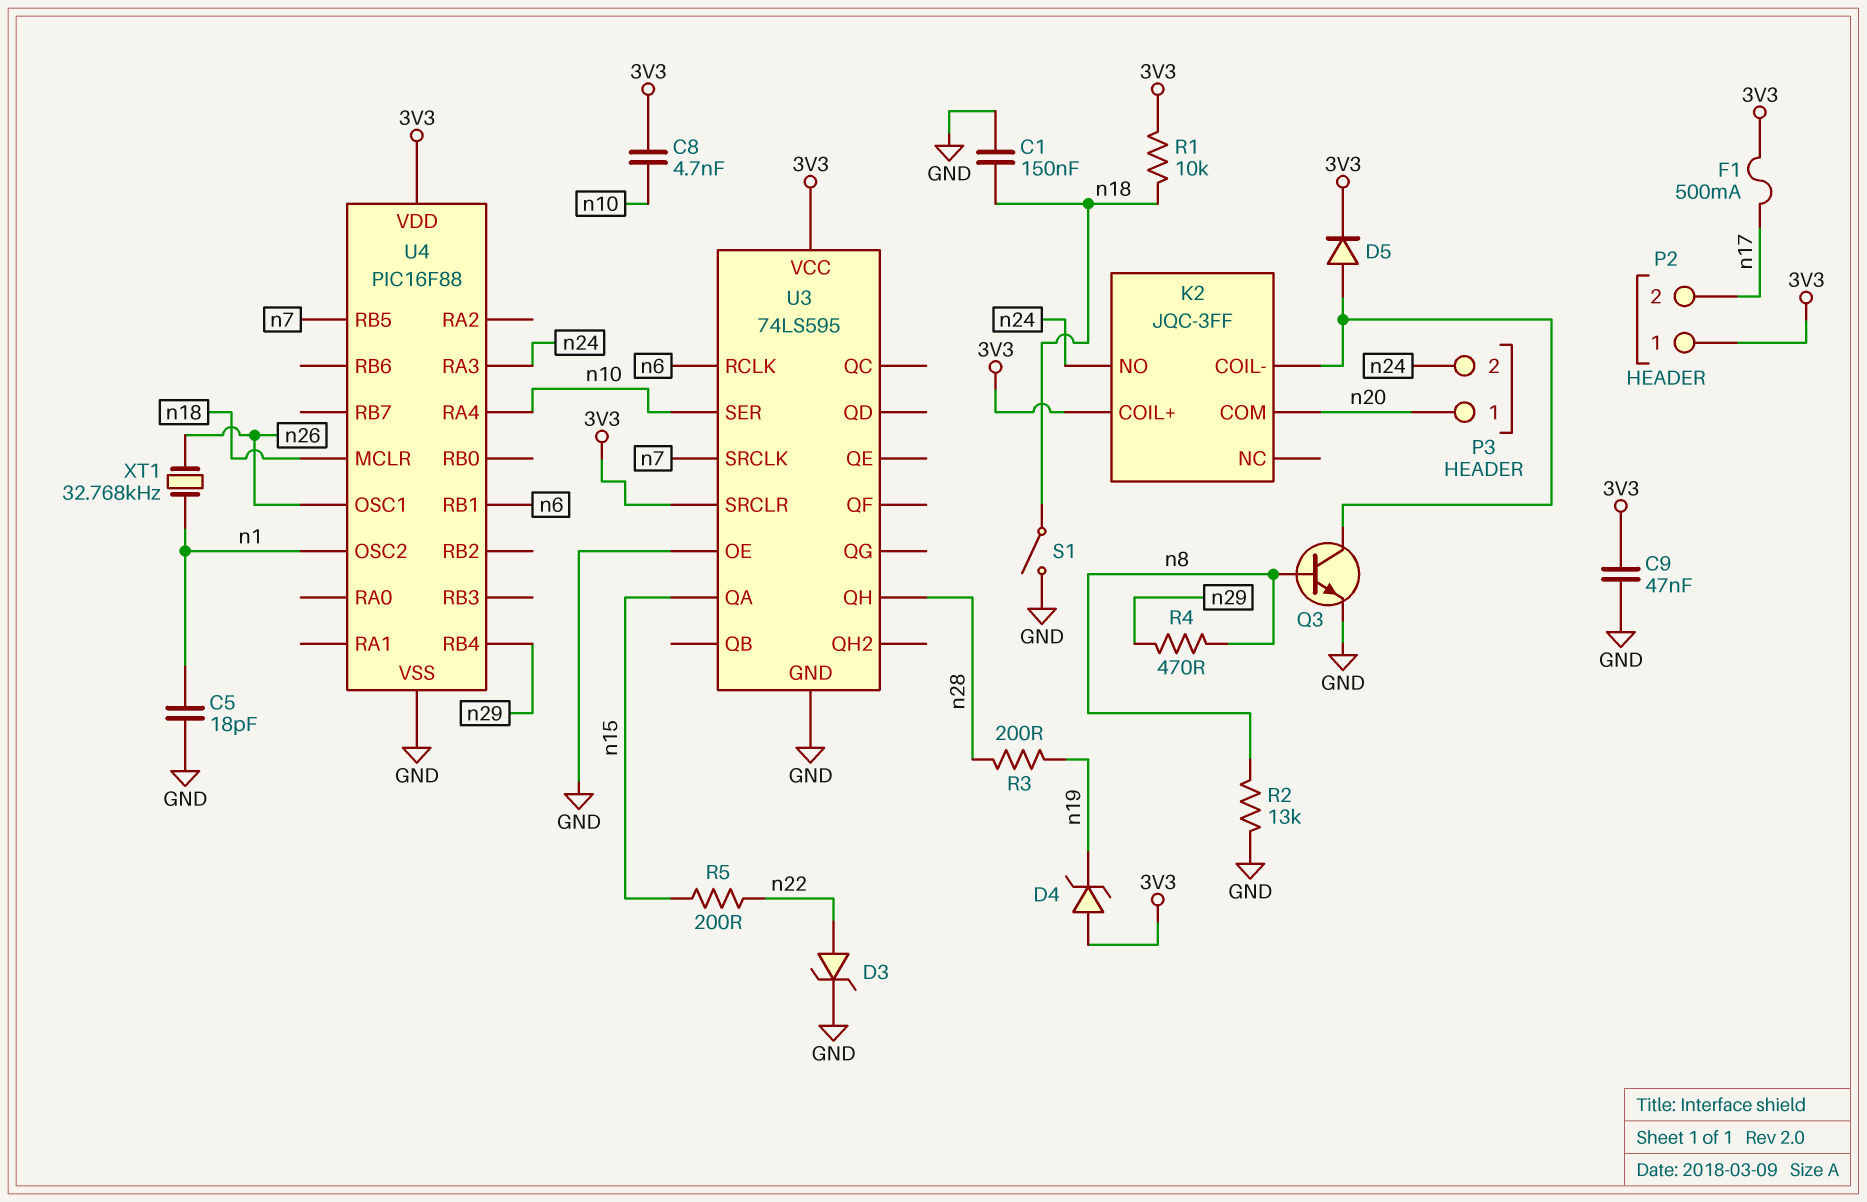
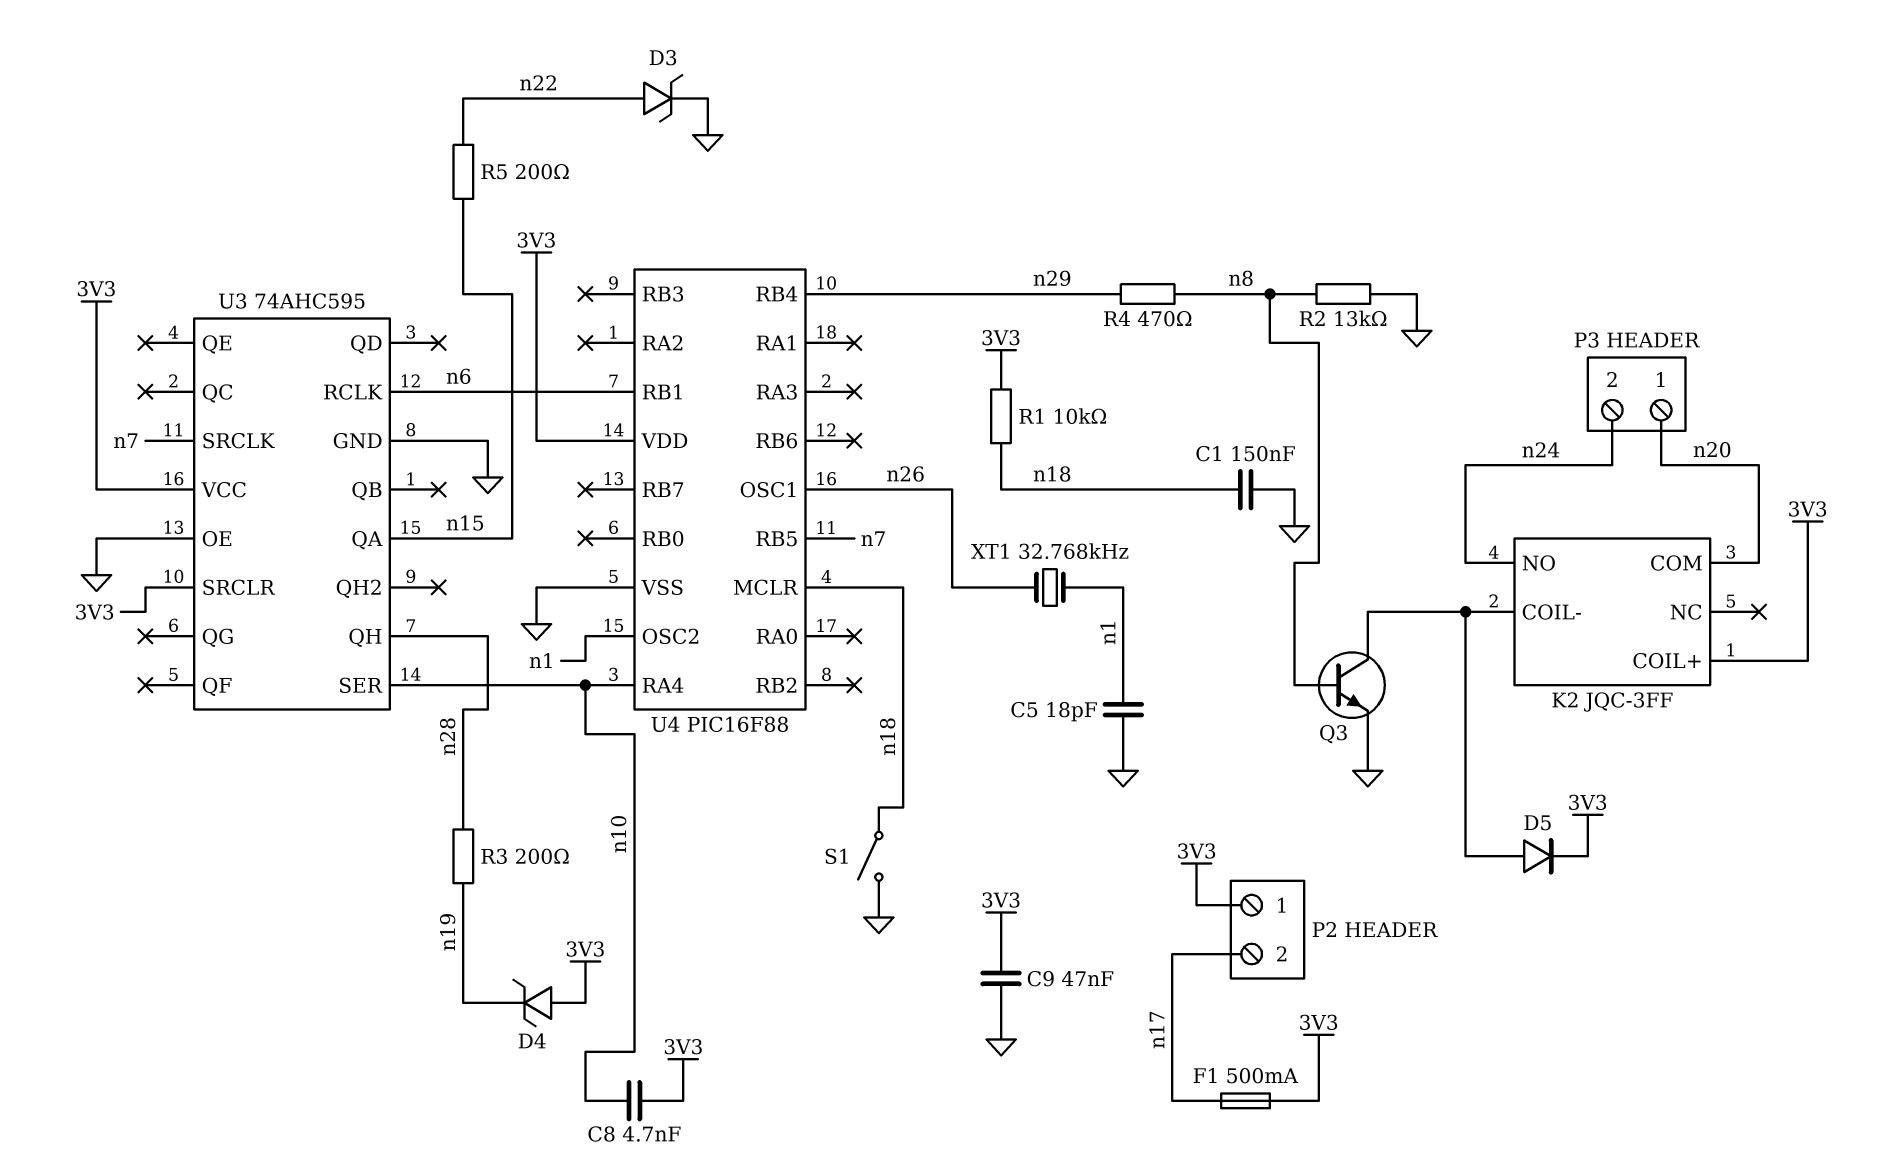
U3: 74LS595 -> 74AHC595
U4 pin RA3: n24 -> none

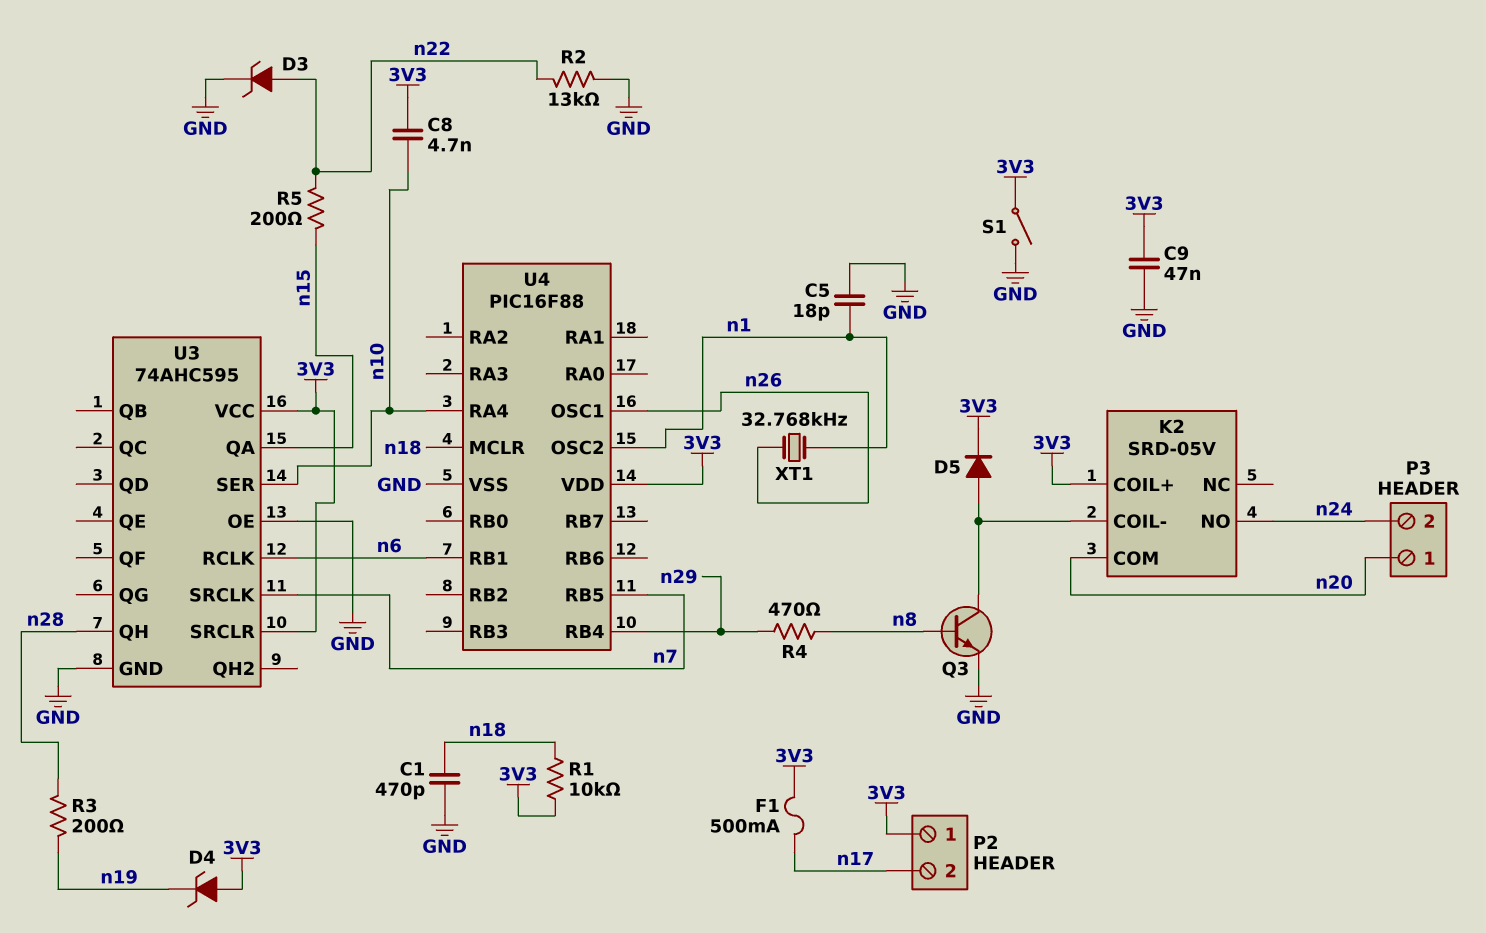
C1: 150nF (GND, n18) -> 470pF (GND, n18)
K2: JQC-3FF -> SRD-05V
R2: 13k (GND, n8) -> 13k (GND, n22)
S1: switch (GND, n18) -> switch (3V3, GND)

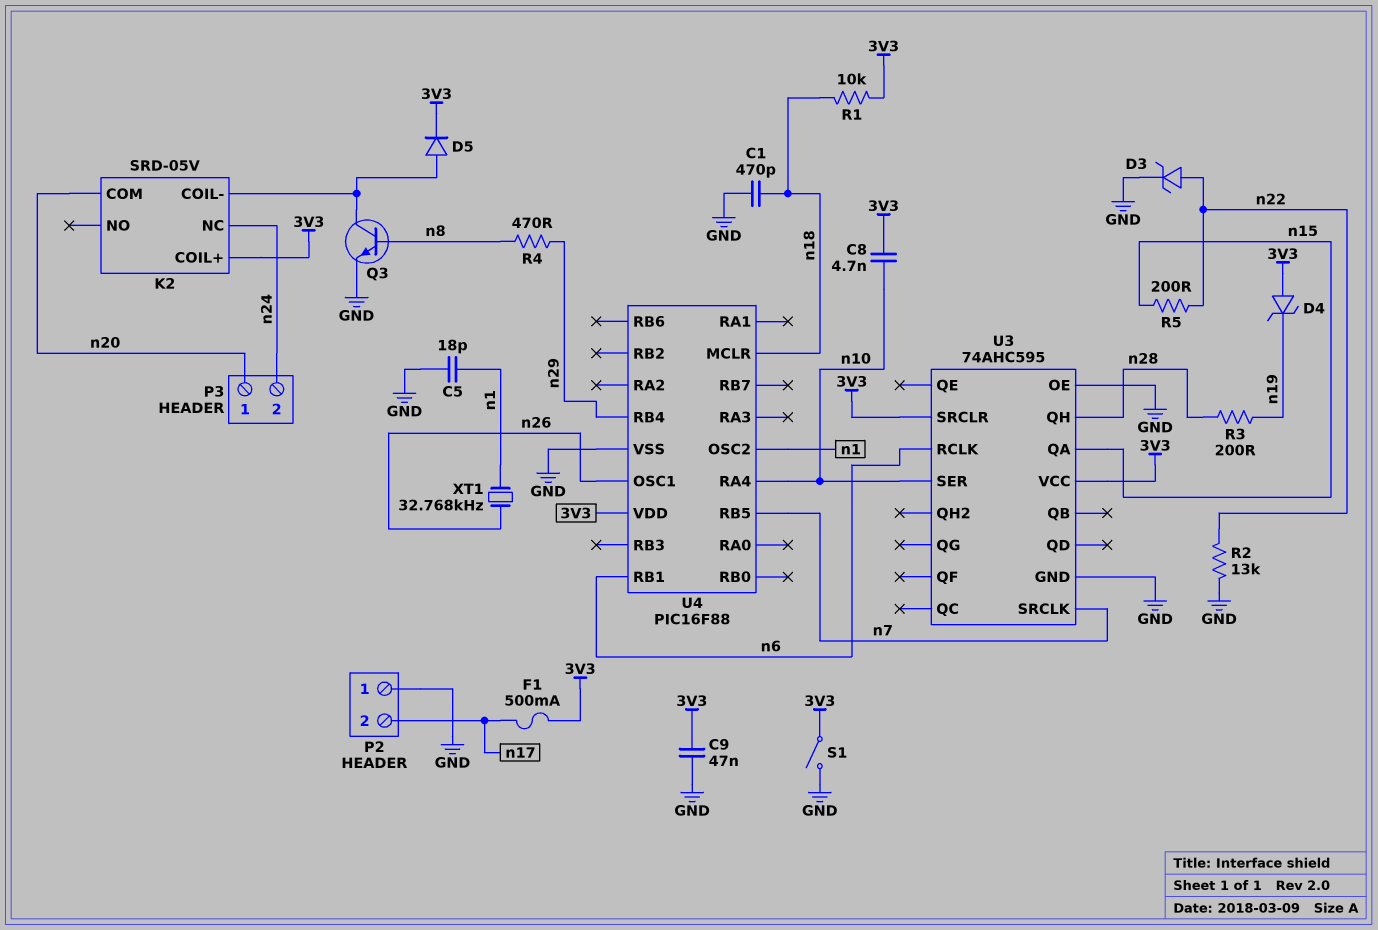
K2 pin NC: none -> n24
K2 pin NO: n24 -> none
P2 pin 1: 3V3 -> GND

